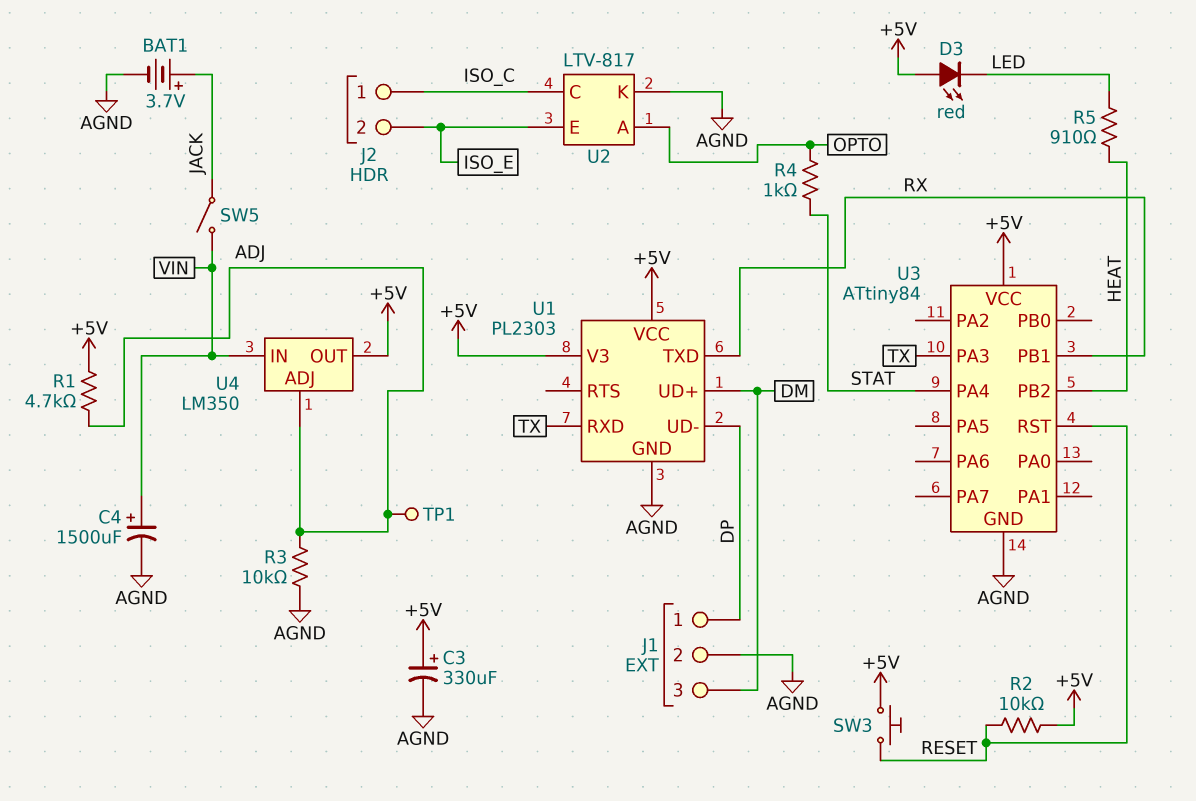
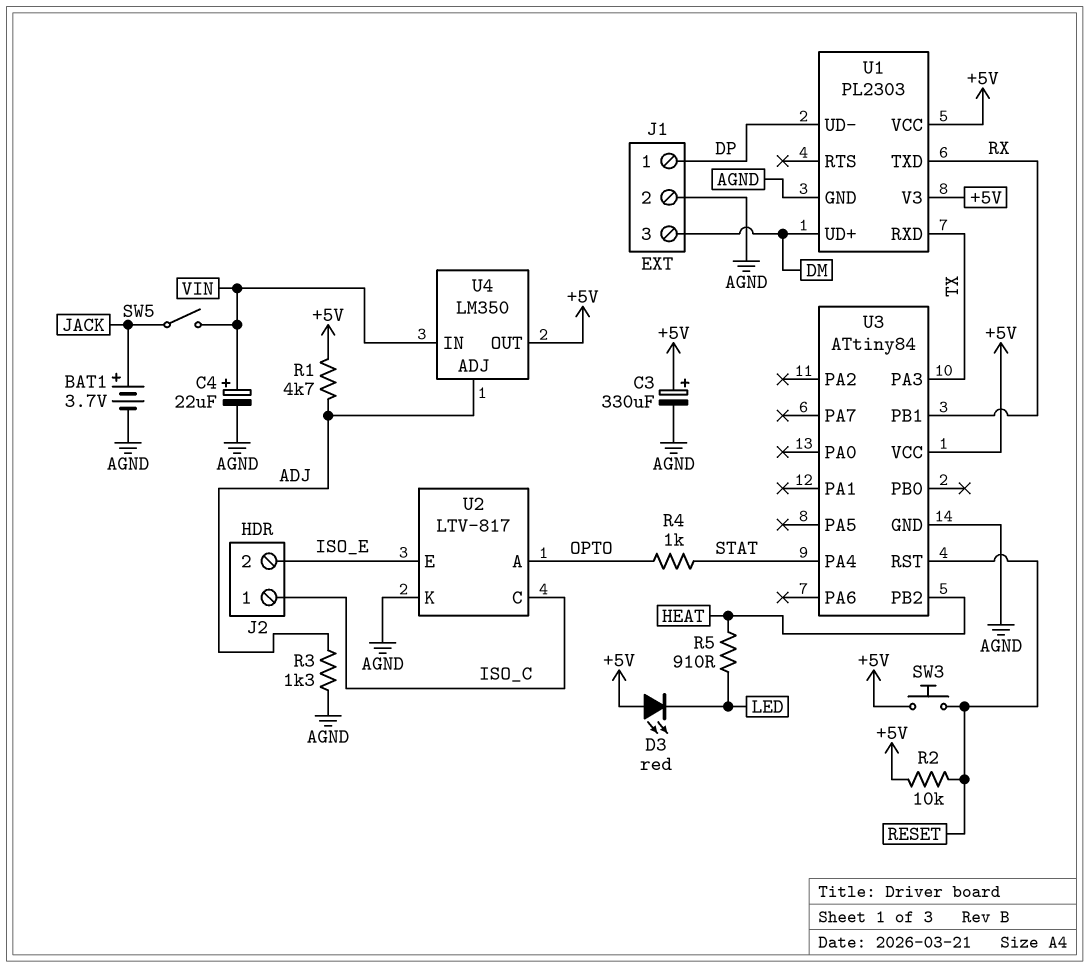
C4: 1500uF (plus VIN, minus AGND) -> 22uF (plus VIN, minus AGND)
R3: 10k (ADJ, AGND) -> 1.3k (ADJ, AGND)
TP1: test point (ADJ) -> none

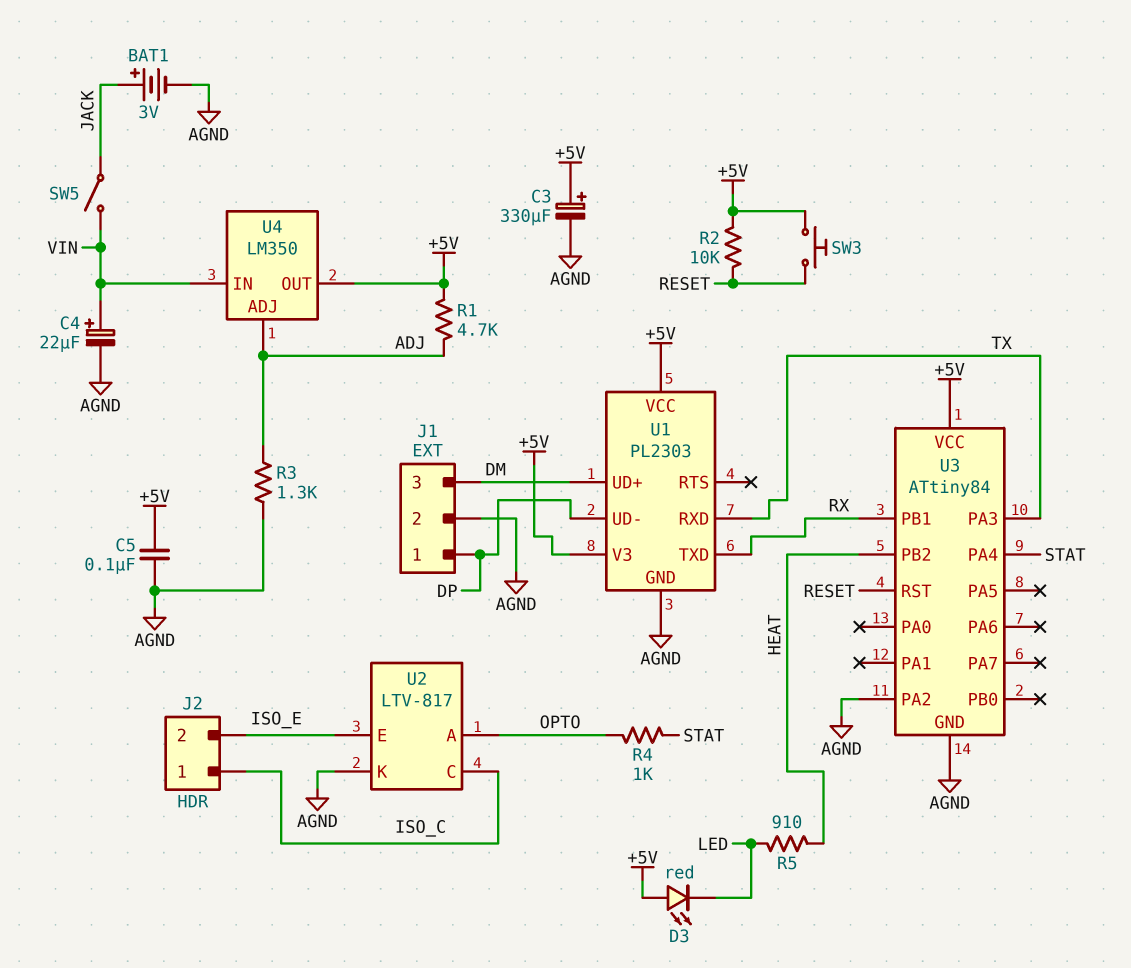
BAT1: 3.7V (plus JACK, minus AGND) -> 3V (plus JACK, minus AGND)
C5: none -> 100nF (+5V, AGND)
U3 pin PA2: none -> AGND

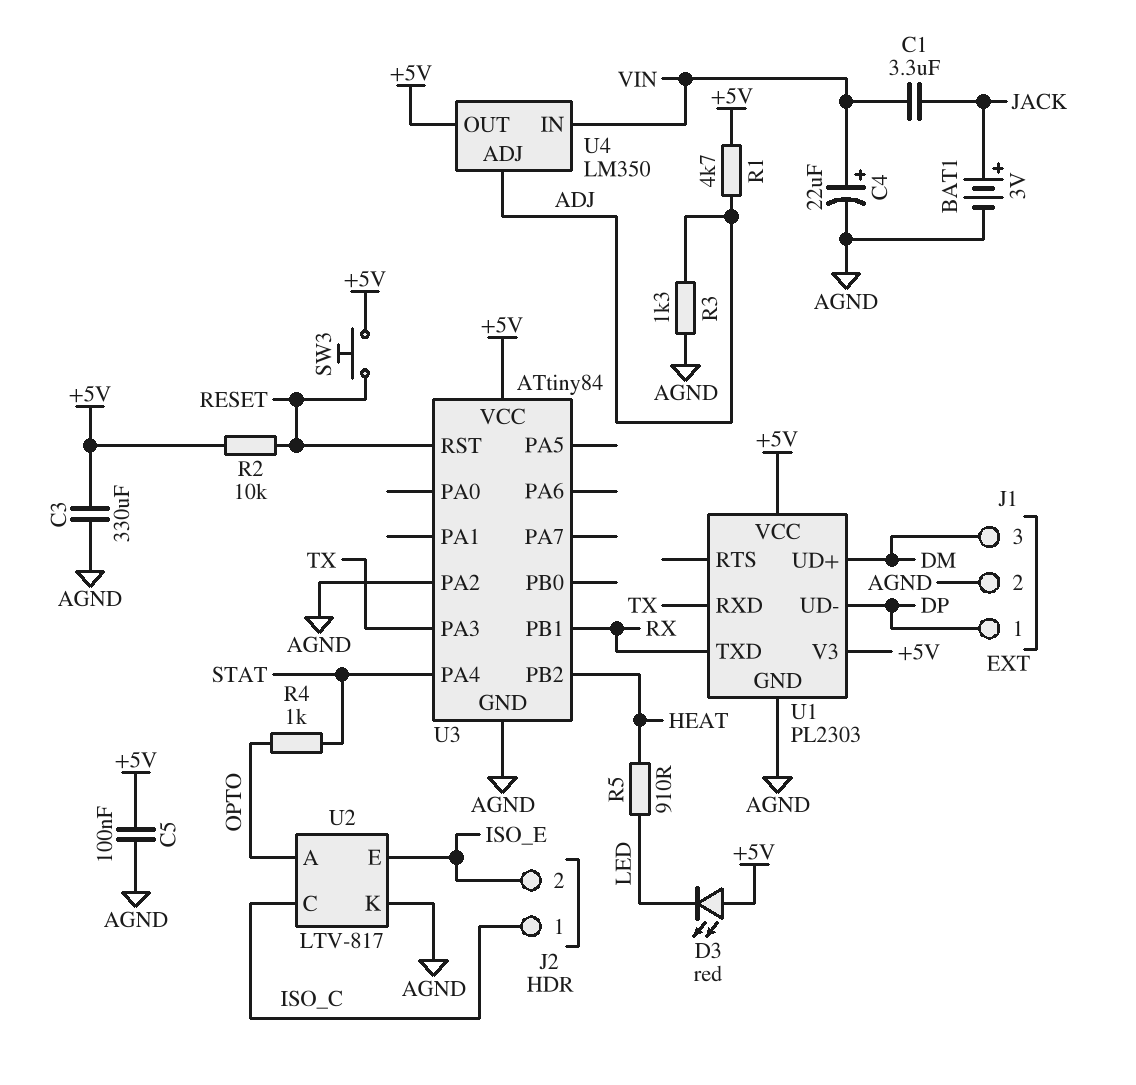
C1: none -> 3.3uF (JACK, VIN)
C3: 330uF (plus +5V, minus AGND) -> 330uF (+5V, AGND)
SW5: switch (JACK, VIN) -> none

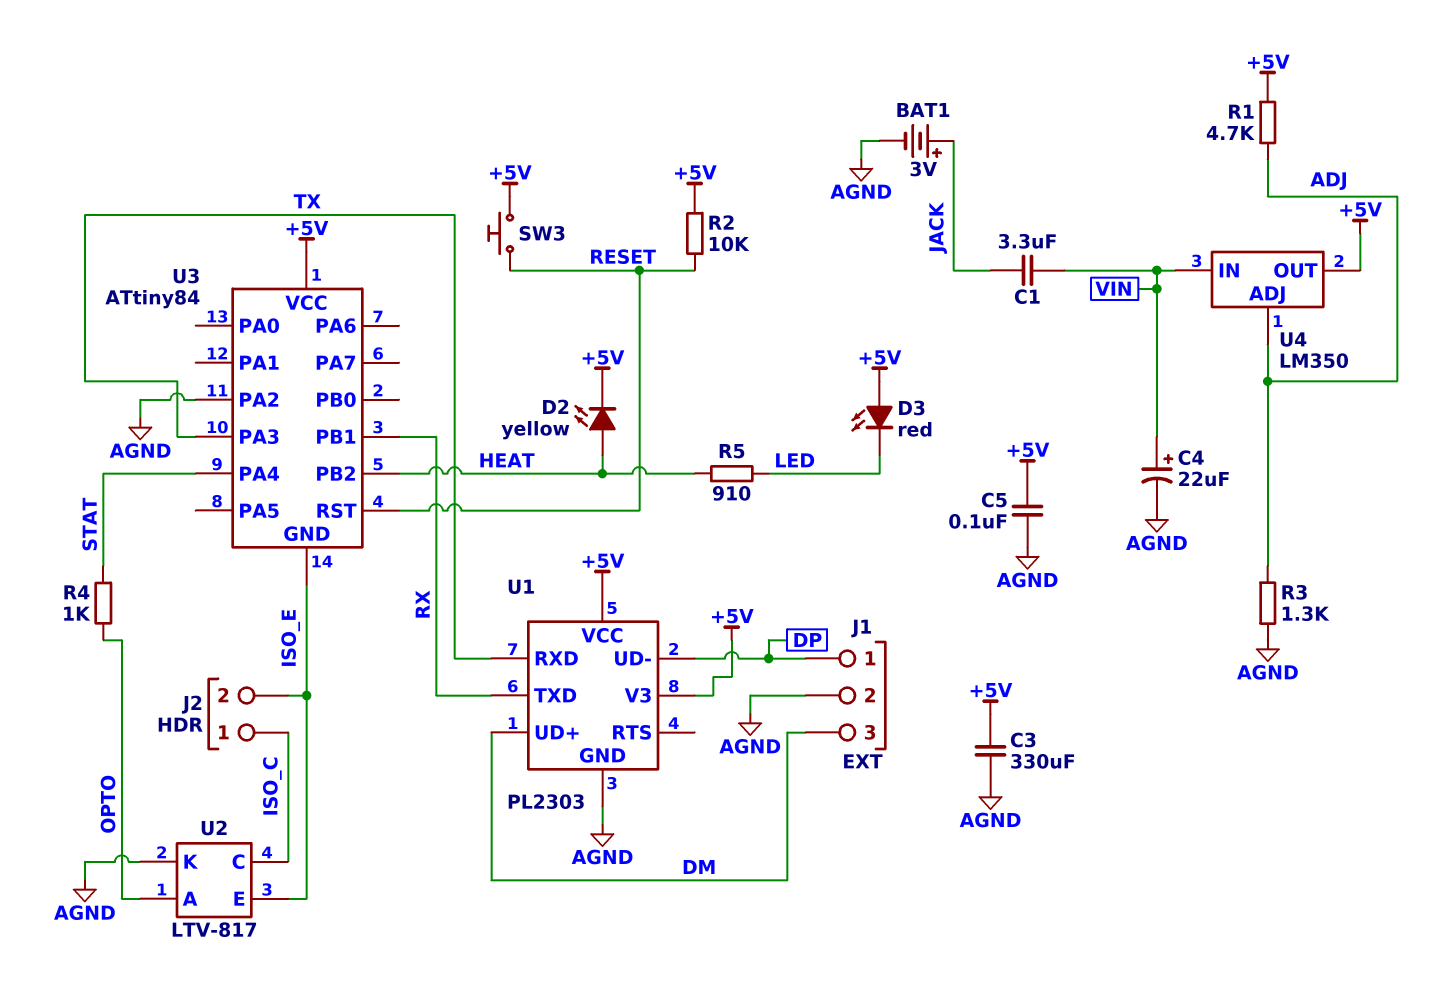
D2: none -> LED yellow (A HEAT, K +5V)
U3 pin GND: AGND -> ISO_E

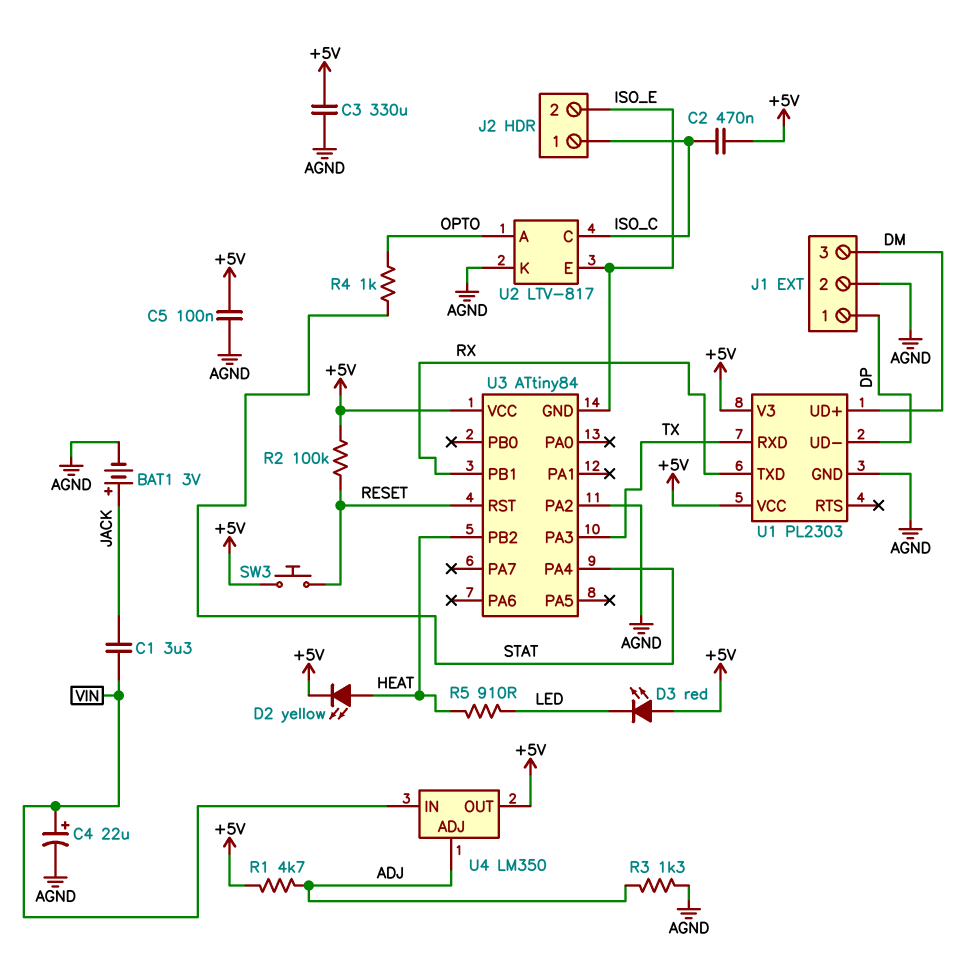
C2: none -> 470nF (+5V, ISO_C)
R2: 10k (+5V, RESET) -> 100k (+5V, RESET)

